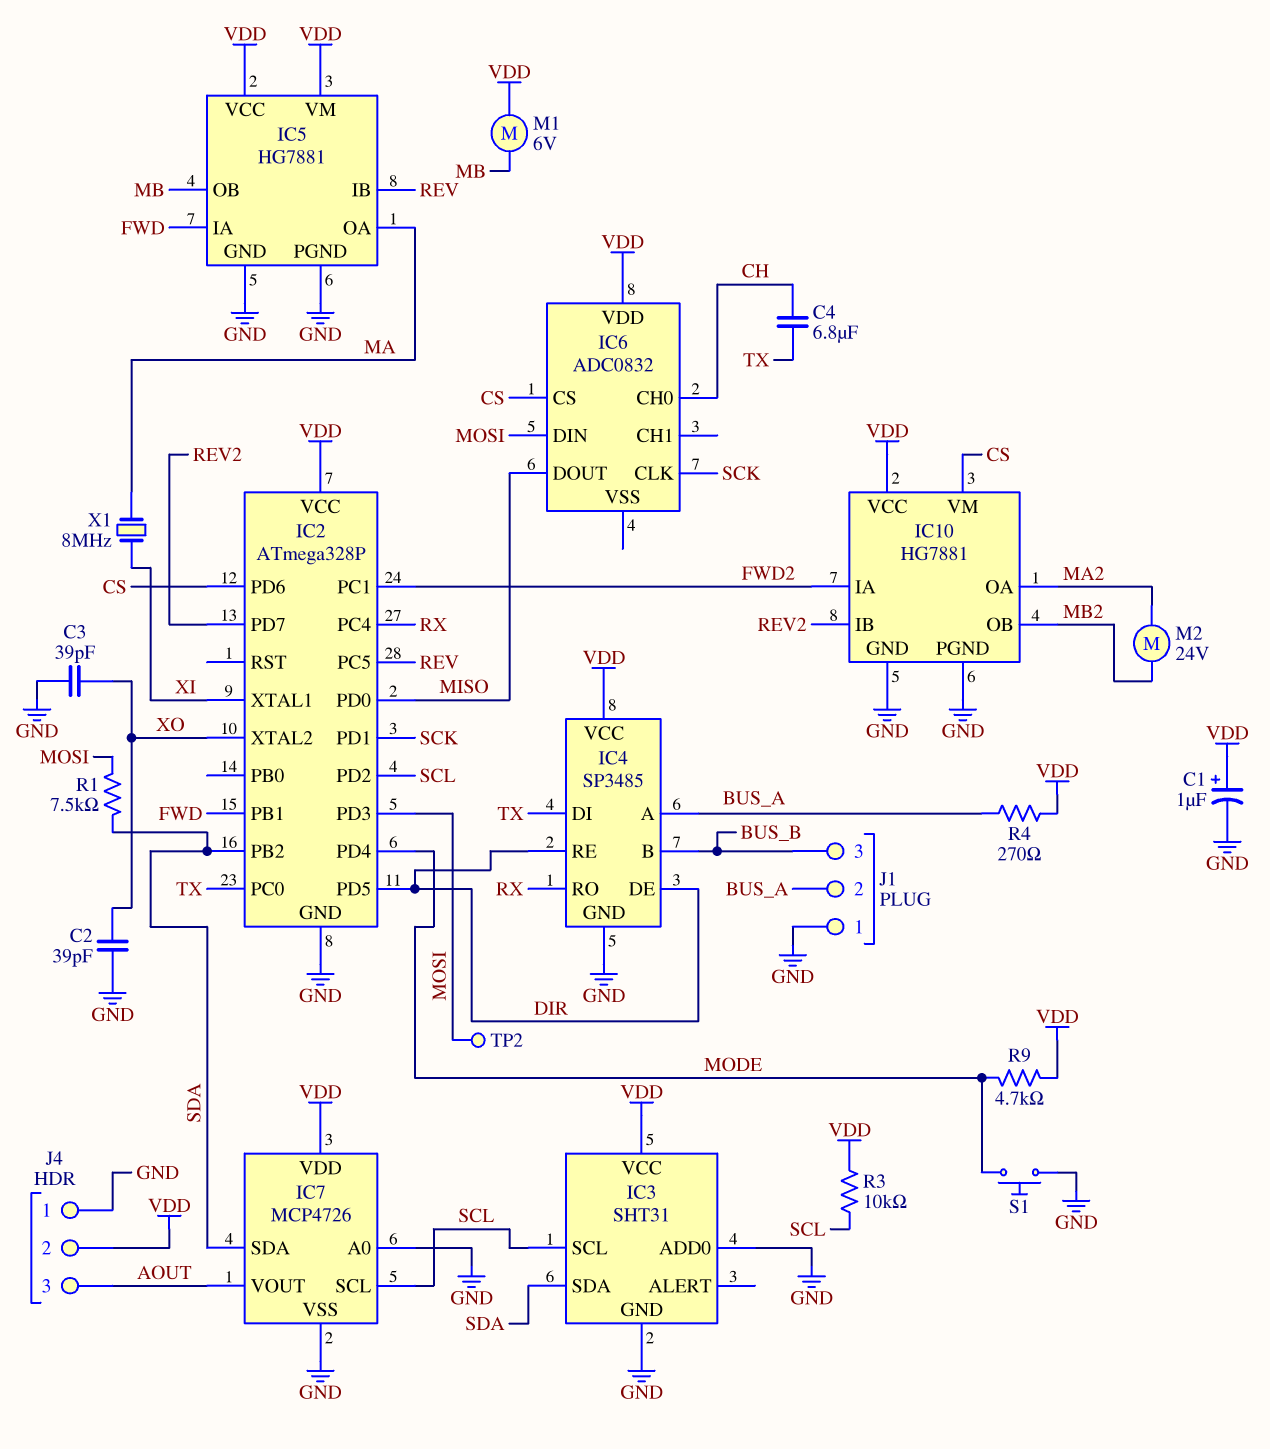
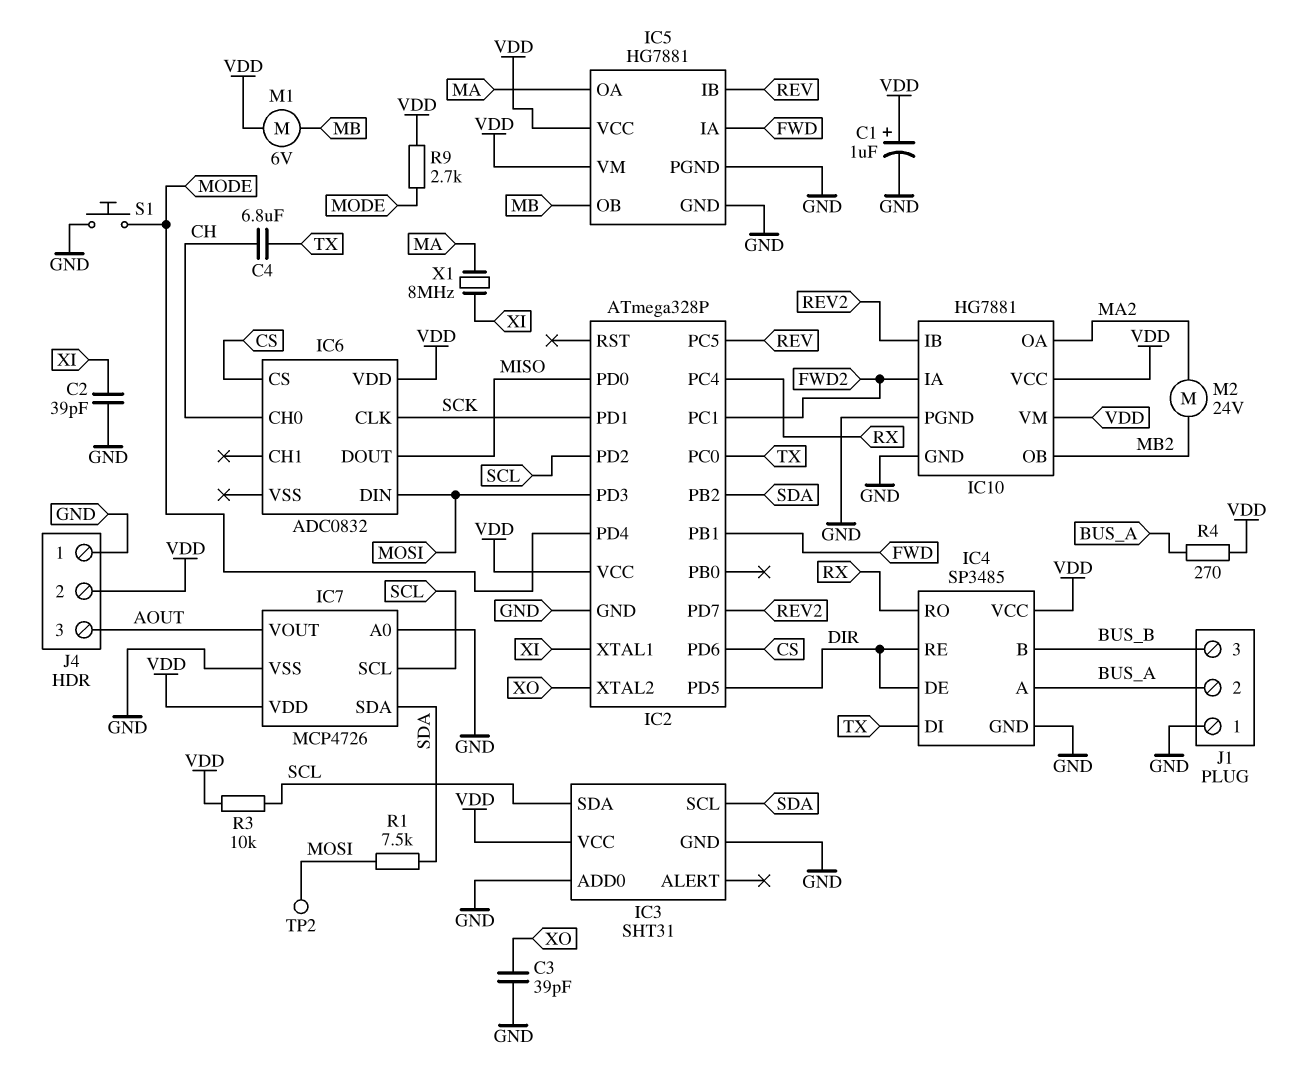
C2: 39pF (GND, XO) -> 39pF (GND, XI)
IC3 pin SCL: SCL -> SDA
IC3 pin SDA: SDA -> SCL
IC10 pin VM: CS -> VDD
R9: 4.7k (MODE, VDD) -> 2.7k (MODE, VDD)

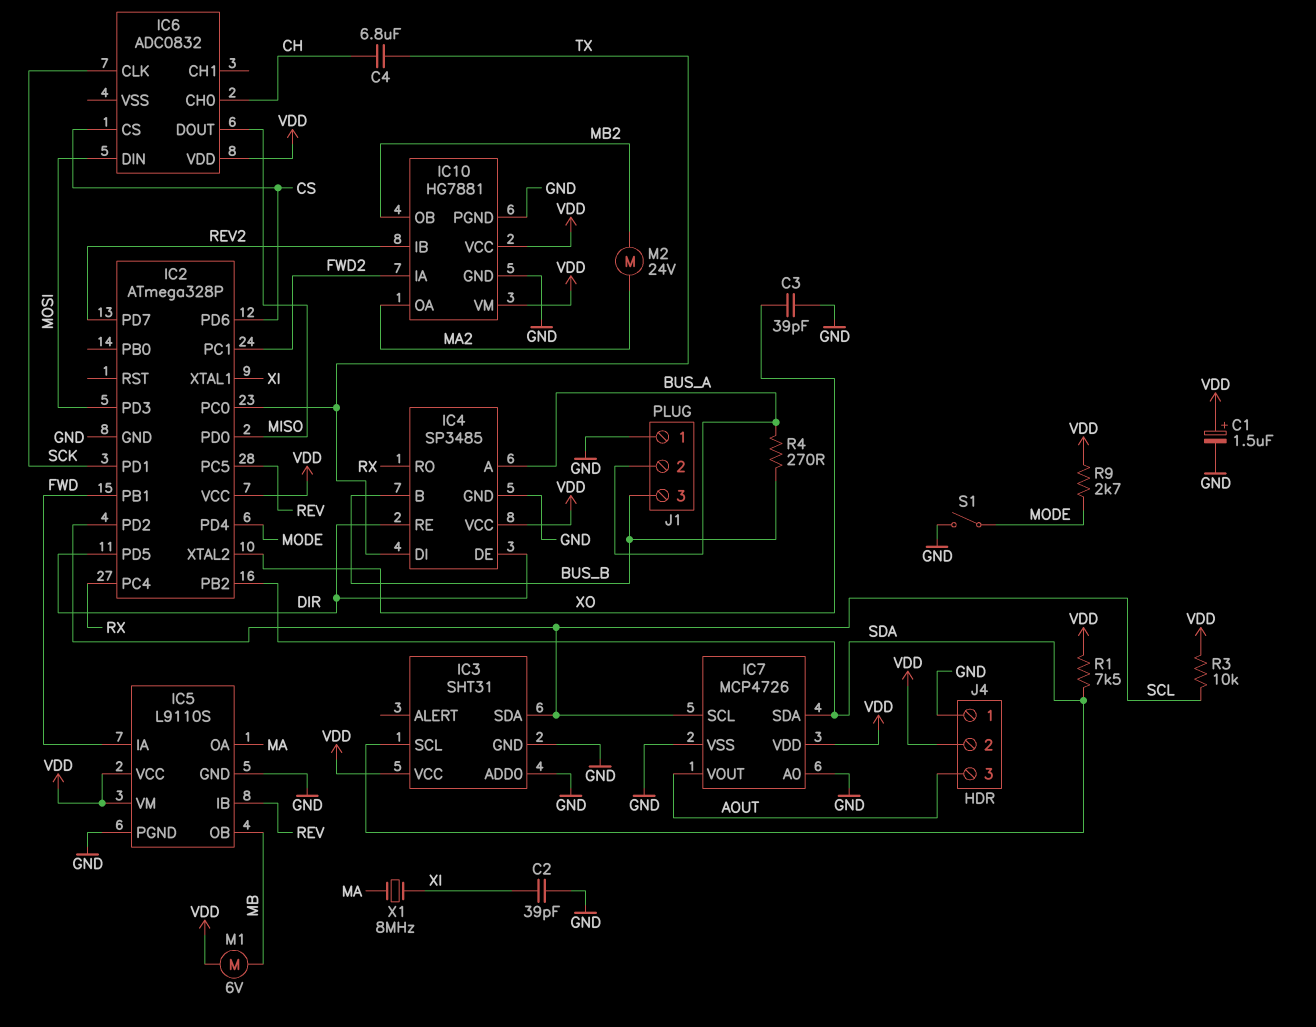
C1: 1uF (plus VDD, minus GND) -> 1.5uF (plus VDD, minus GND)
IC5: HG7881 -> L9110S
R1: 7.5k (MOSI, SDA) -> 7.5k (SDA, VDD)
R4: 270 (BUS_A, VDD) -> 270 (BUS_A, BUS_B)
S1: button (GND, MODE) -> switch (GND, MODE)
TP2: test point (MOSI) -> none

